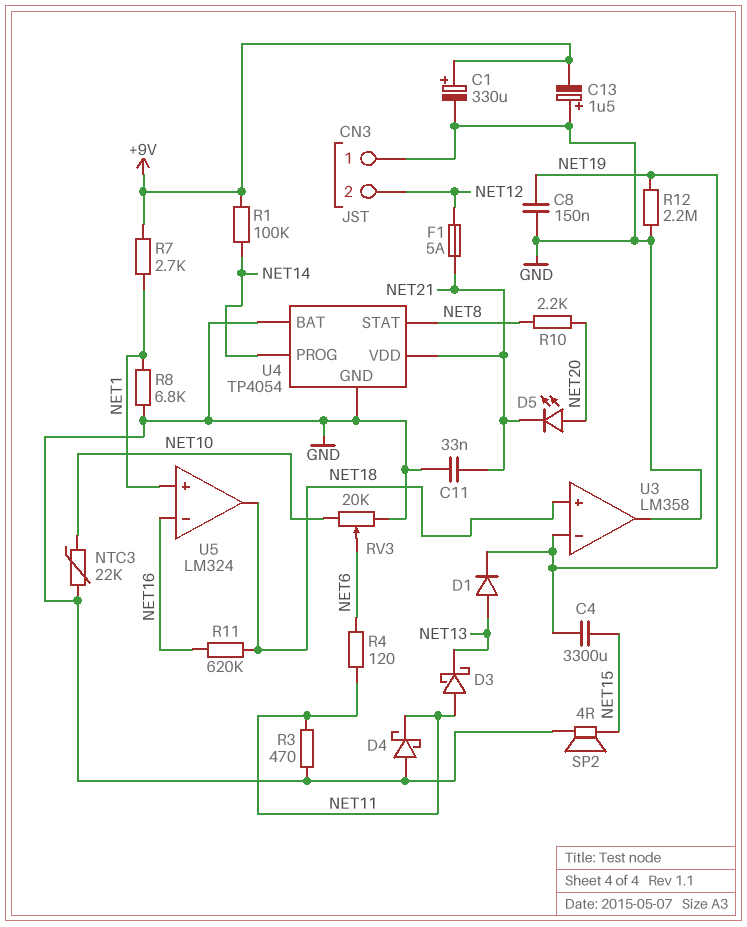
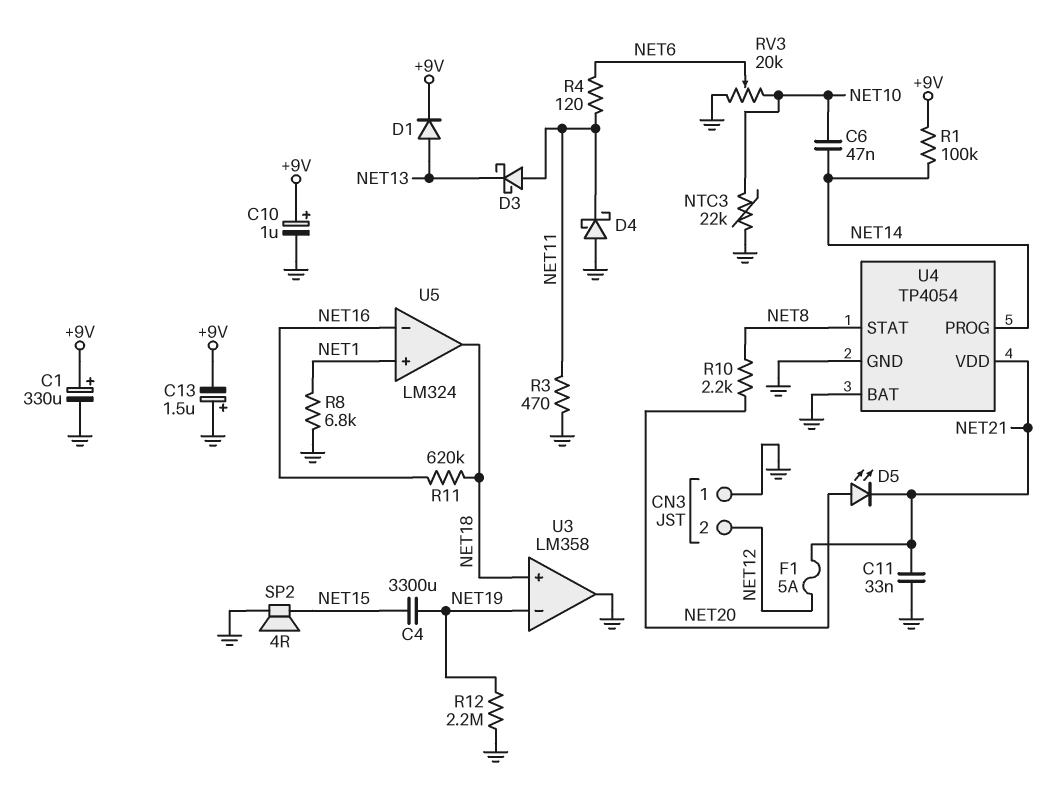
C6: none -> 47nF (NET10, NET14)
C8: 150nF (GND, NET19) -> none
C10: none -> 1uF (plus +9V, minus GND)
D1: diode (A NET13, K NET19) -> diode (A NET13, K +9V)
R7: 2.7k (+9V, NET1) -> none

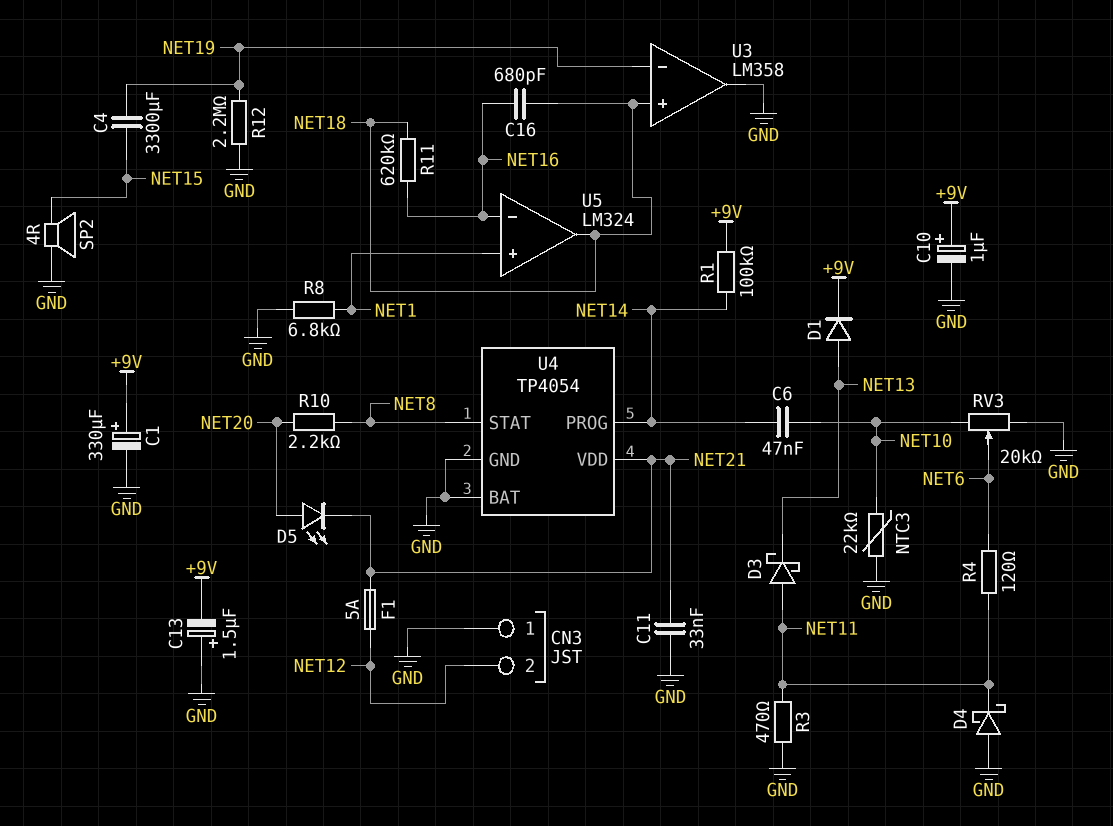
C16: none -> 680pF (NET16, NET18)

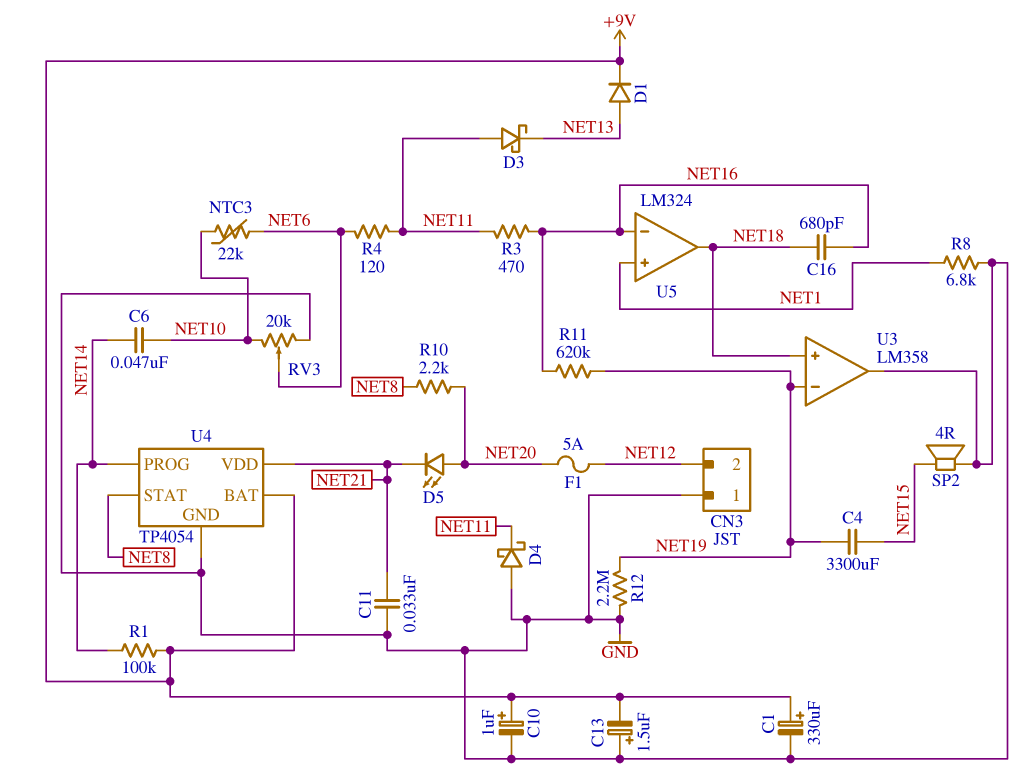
F1: 5A (NET12, NET21) -> 5A (NET12, NET20)
NTC3: 22k (GND, NET10) -> 22k (NET6, NET10)
R3: 470 (GND, NET11) -> 470 (NET11, NET16)
R11: 620k (NET16, NET18) -> 620k (NET16, NET19)
U4 pin BAT: GND -> +9V

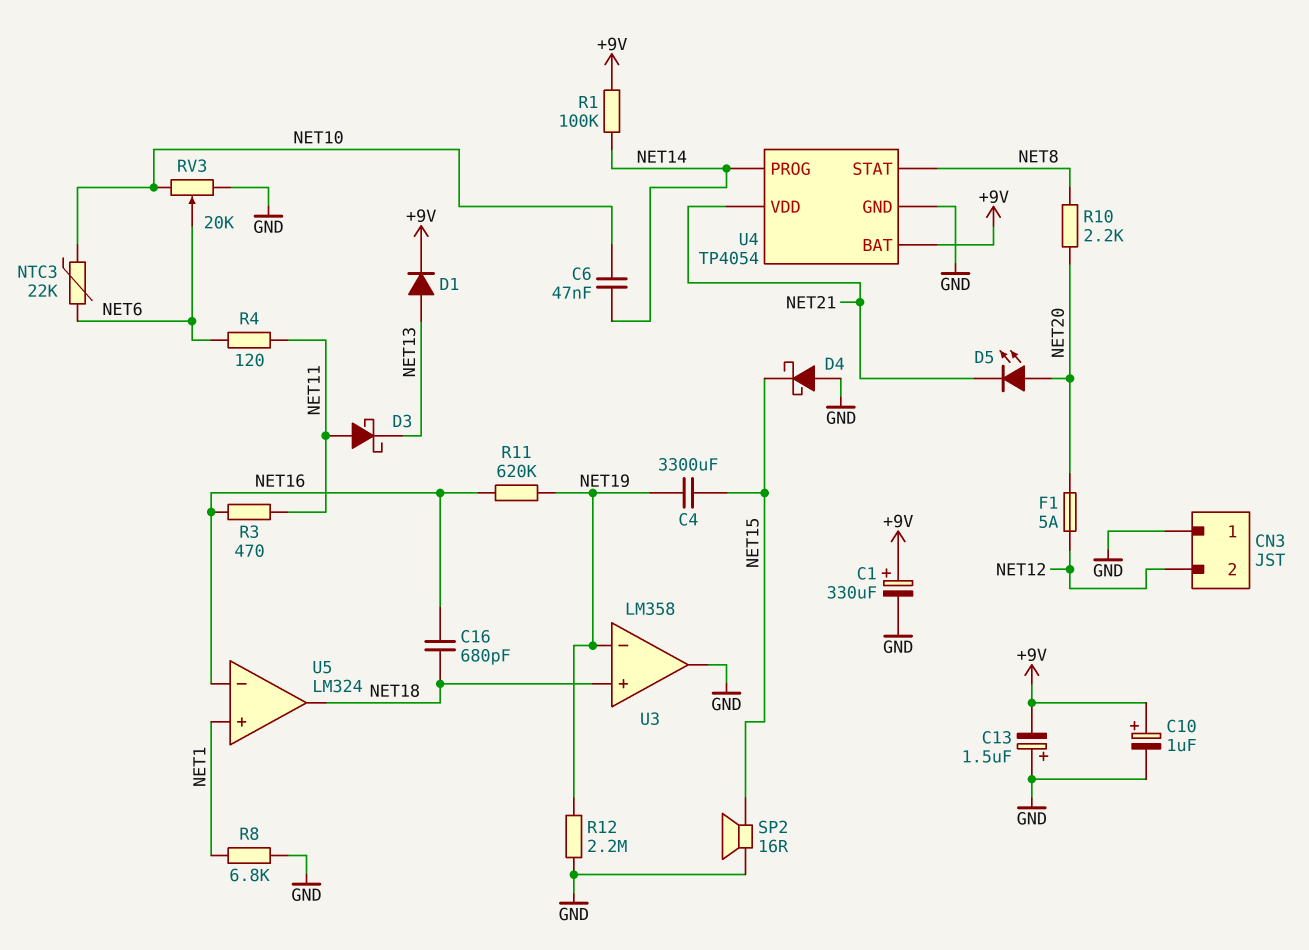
C11: 33nF (GND, NET21) -> none
D4: schottky (A GND, K NET11) -> schottky (A GND, K NET15)
SP2: speaker 4R (GND, NET15) -> speaker 16R (GND, NET15)

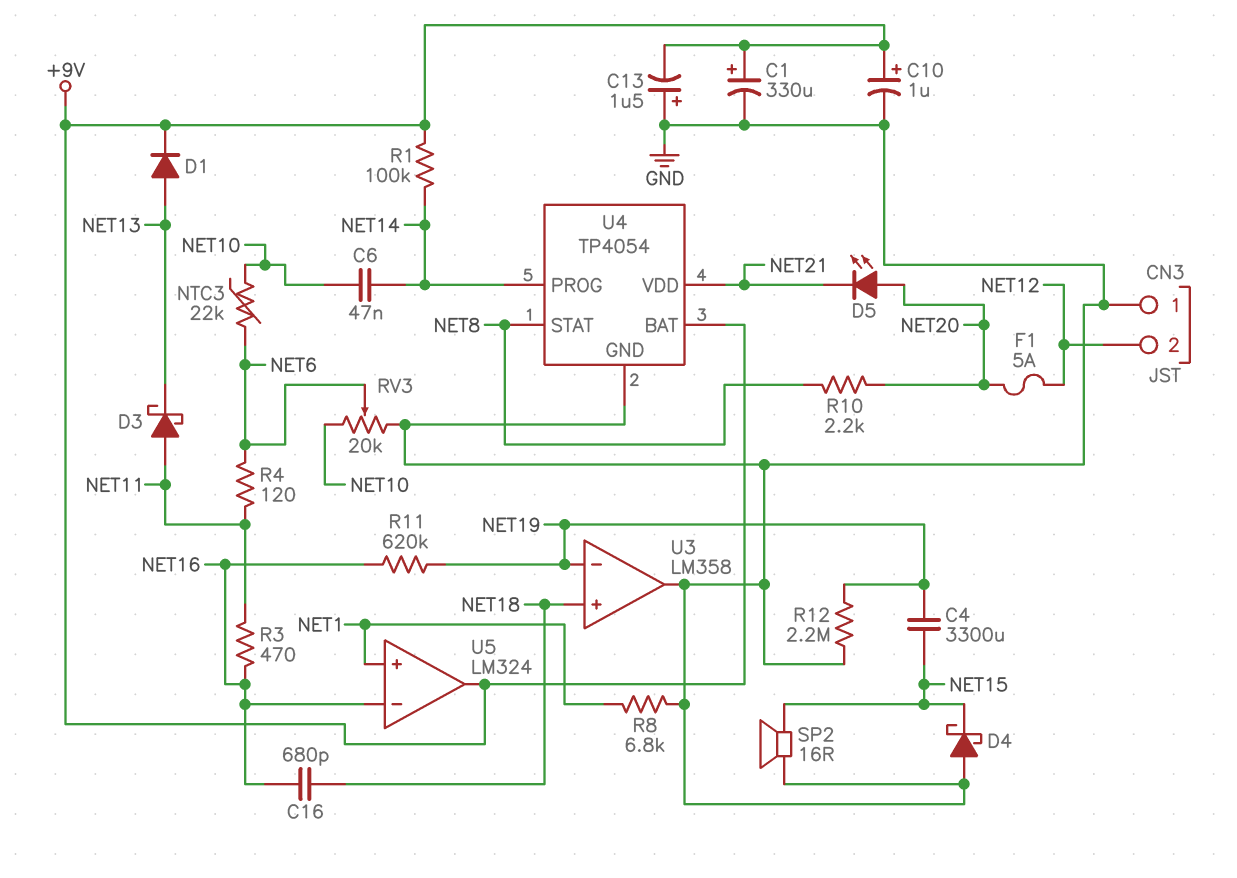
U5 pin out: NET18 -> +9V

